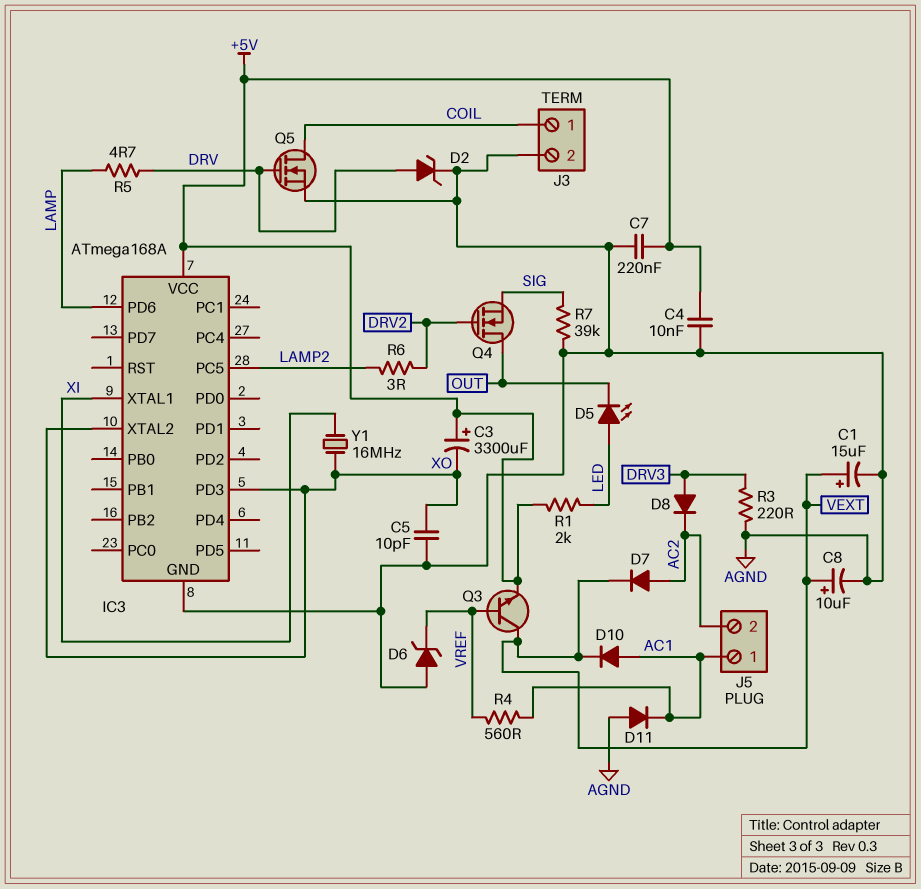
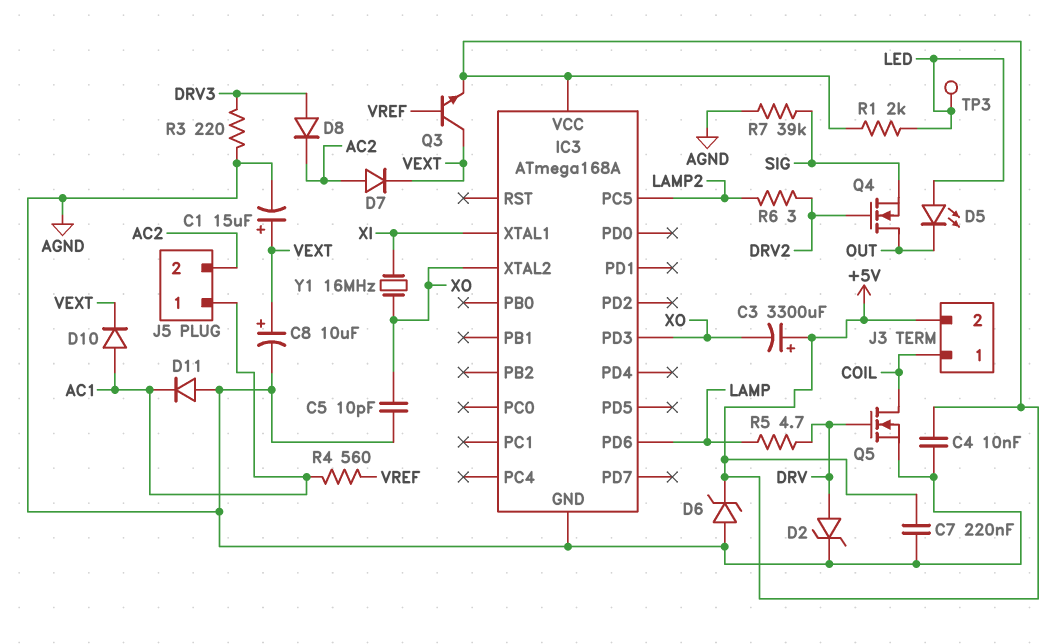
D6: zener (A AGND, K VREF) -> zener (A AGND, K +5V)
J3 pin 2: AGND -> +5V
TP3: none -> test point (LED)

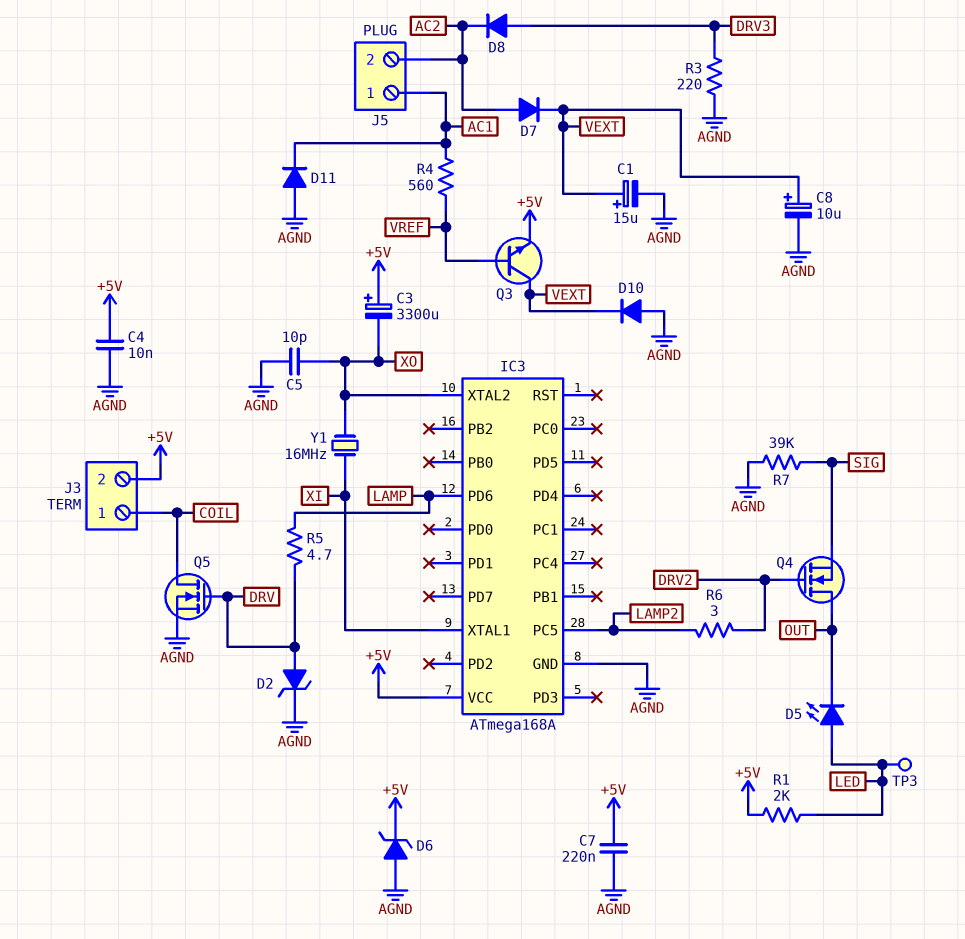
D10: diode (A AC1, K VEXT) -> diode (A AGND, K VEXT)
IC3 pin PD3: XO -> none

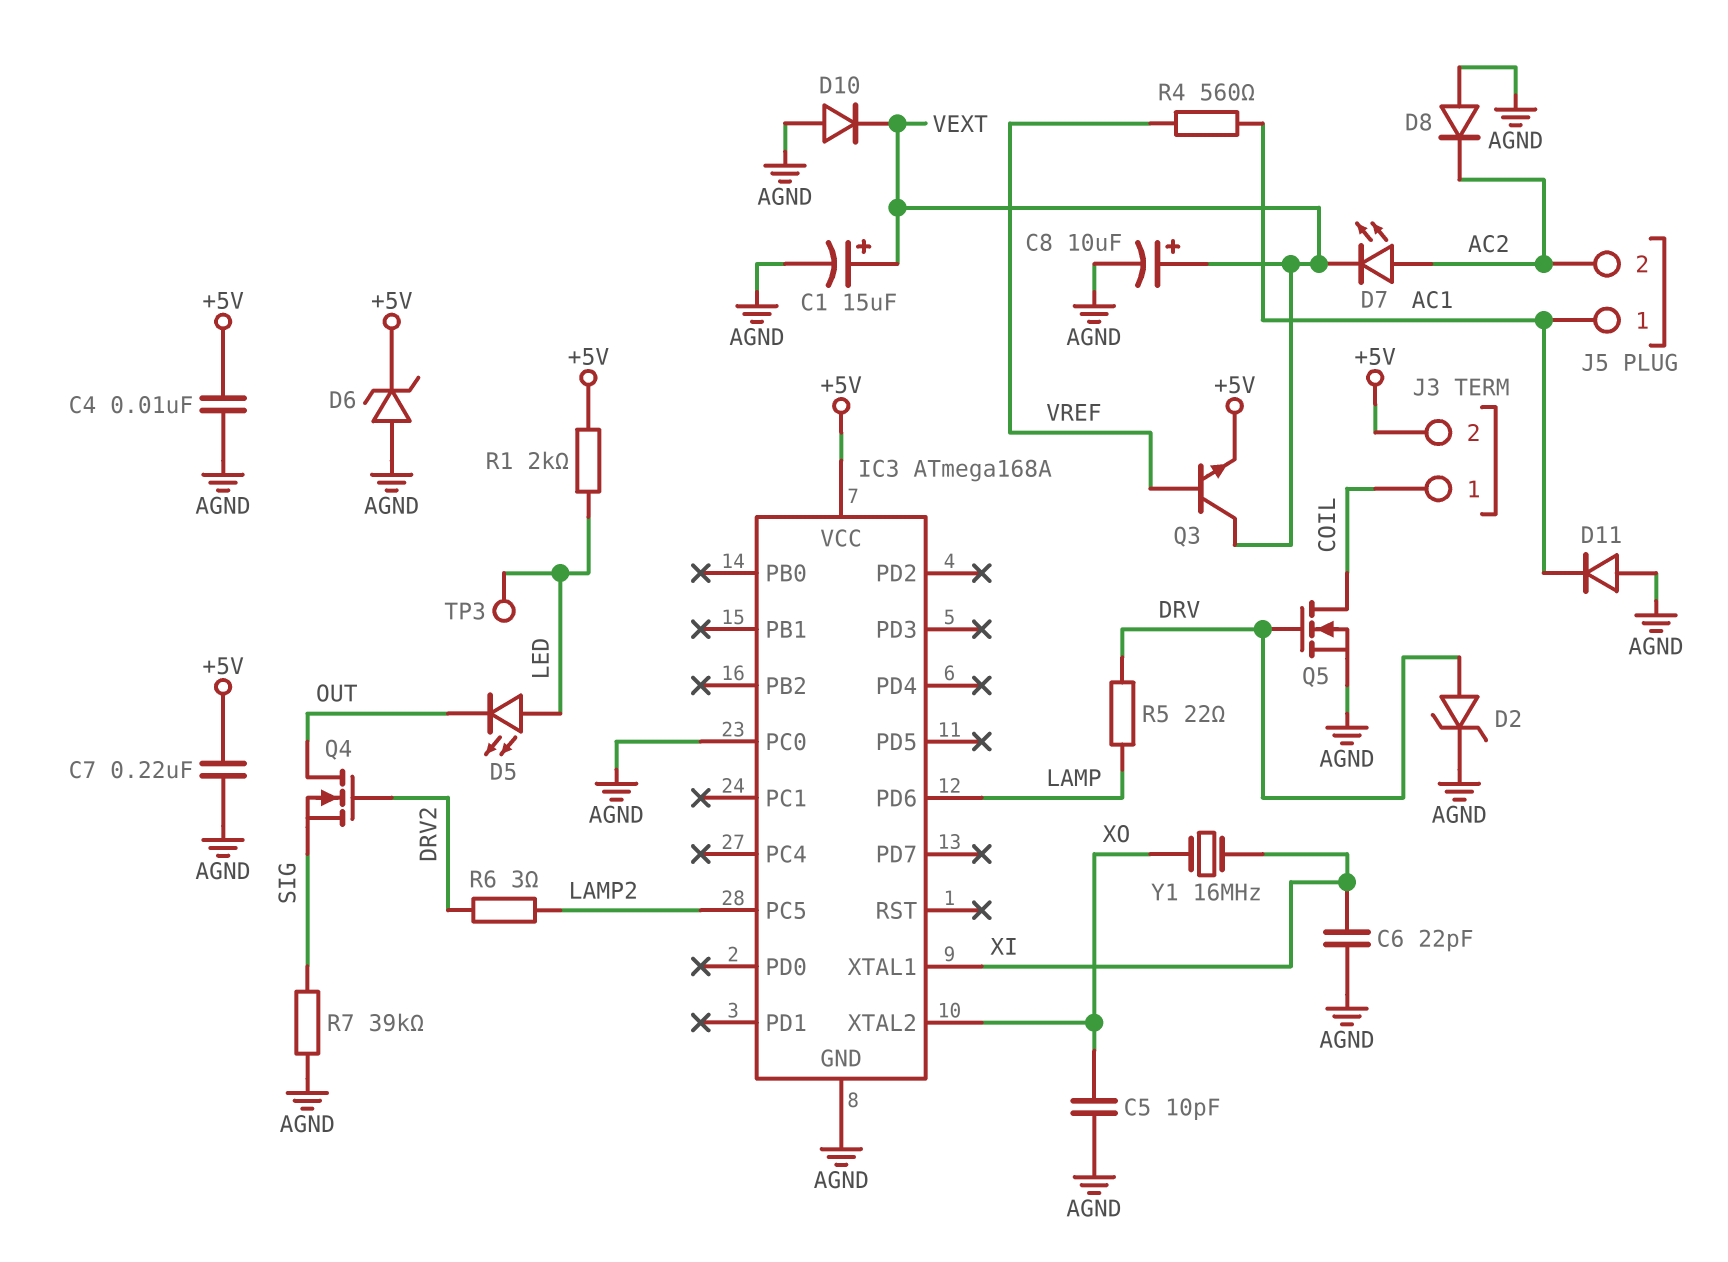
C3: 3300uF (plus +5V, minus XO) -> none
C6: none -> 22pF (AGND, XI)
D7: diode (A AC2, K VEXT) -> LED (A AC2, K VEXT)
D8: diode (A DRV3, K AC2) -> diode (A AGND, K AC2)
IC3 pin PC0: none -> AGND
R3: 220 (AGND, DRV3) -> none
R5: 4.7 (DRV, LAMP) -> 22 (DRV, LAMP)

